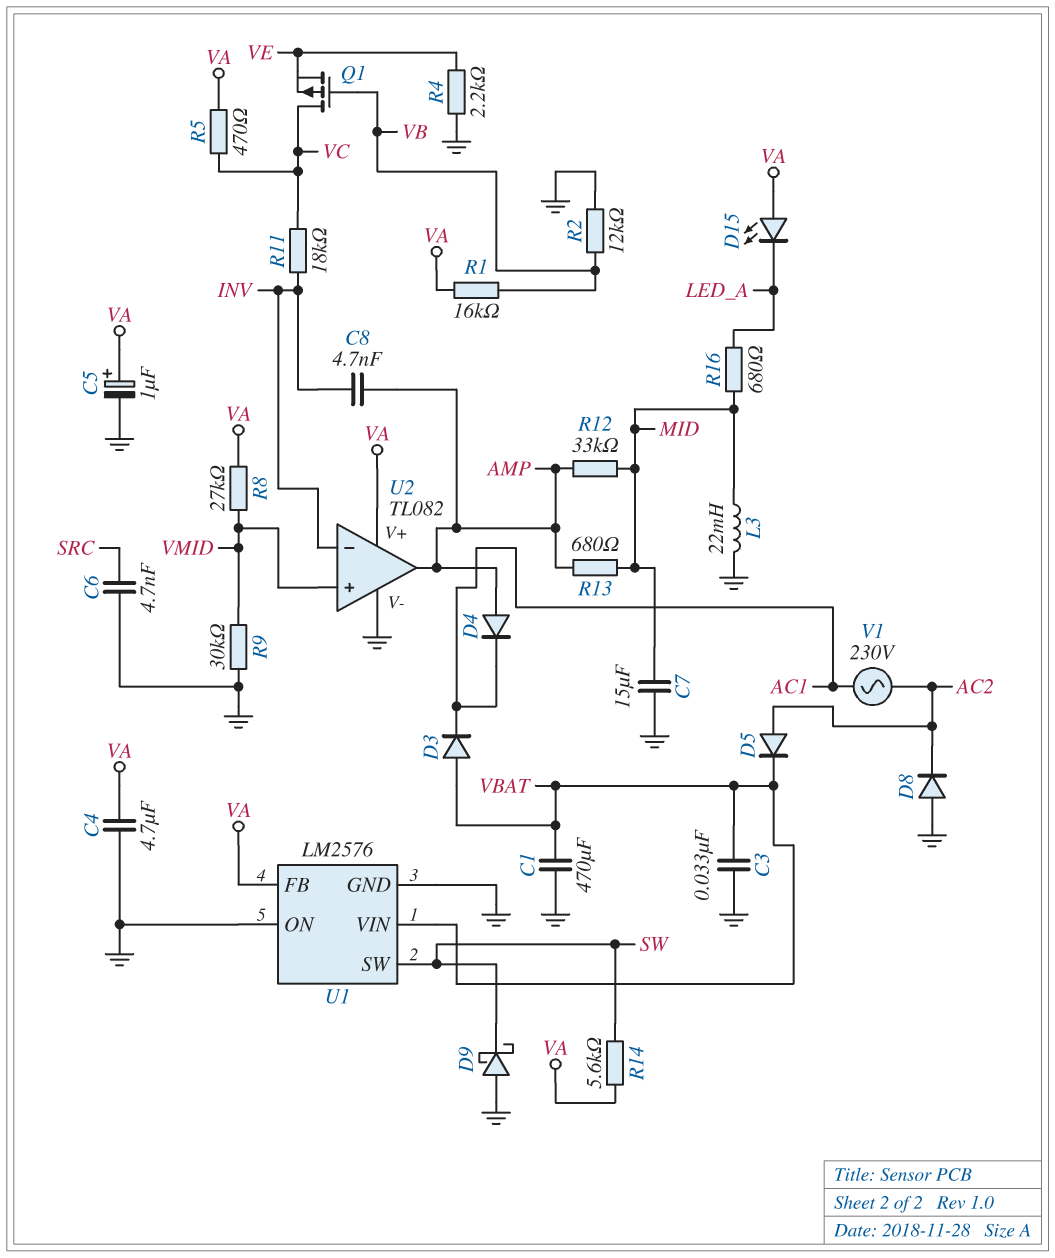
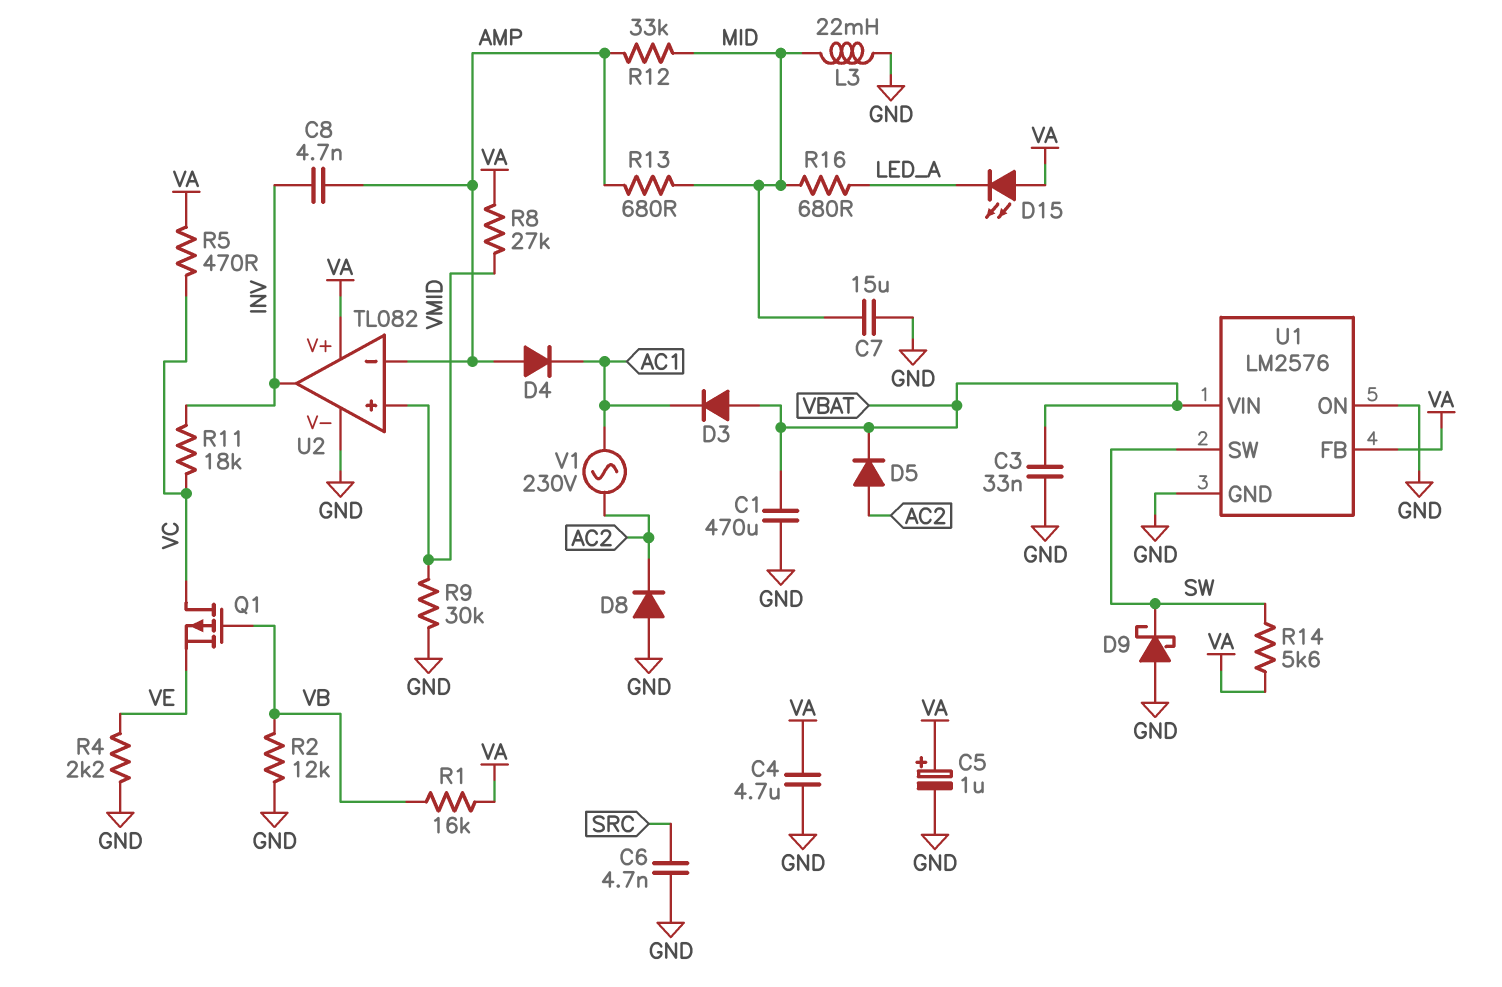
U2 pin in-: INV -> AMP
U2 pin out: AMP -> INV

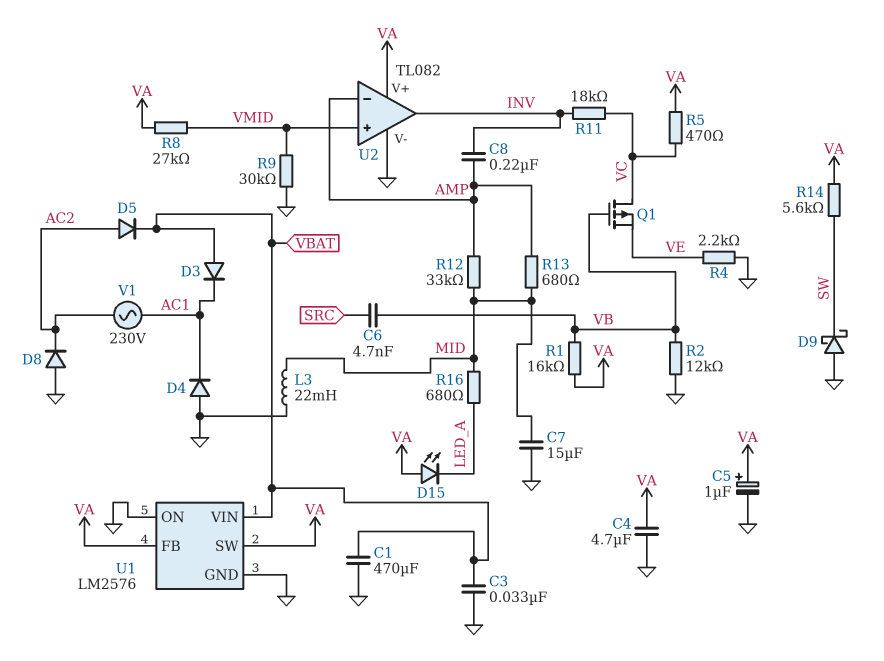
C6: 4.7nF (GND, SRC) -> 4.7nF (SRC, VB)
C8: 4.7nF (AMP, INV) -> 220nF (AMP, INV)
D4: diode (A AMP, K AC1) -> diode (A GND, K AC1)
U1 pin SW: SW -> VA

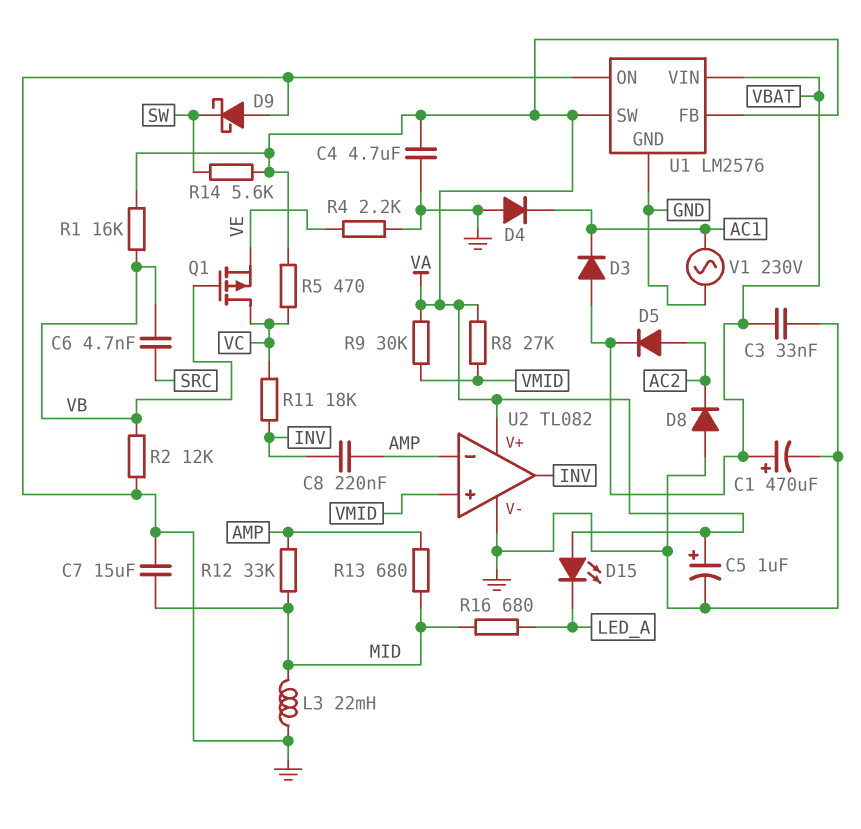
C1: 470uF (GND, VBAT) -> 470uF (plus VBAT, minus GND)
R9: 30k (GND, VMID) -> 30k (VA, VMID)
V1: AC 230V (AC1, AC2) -> AC 230V (AC1, GND)

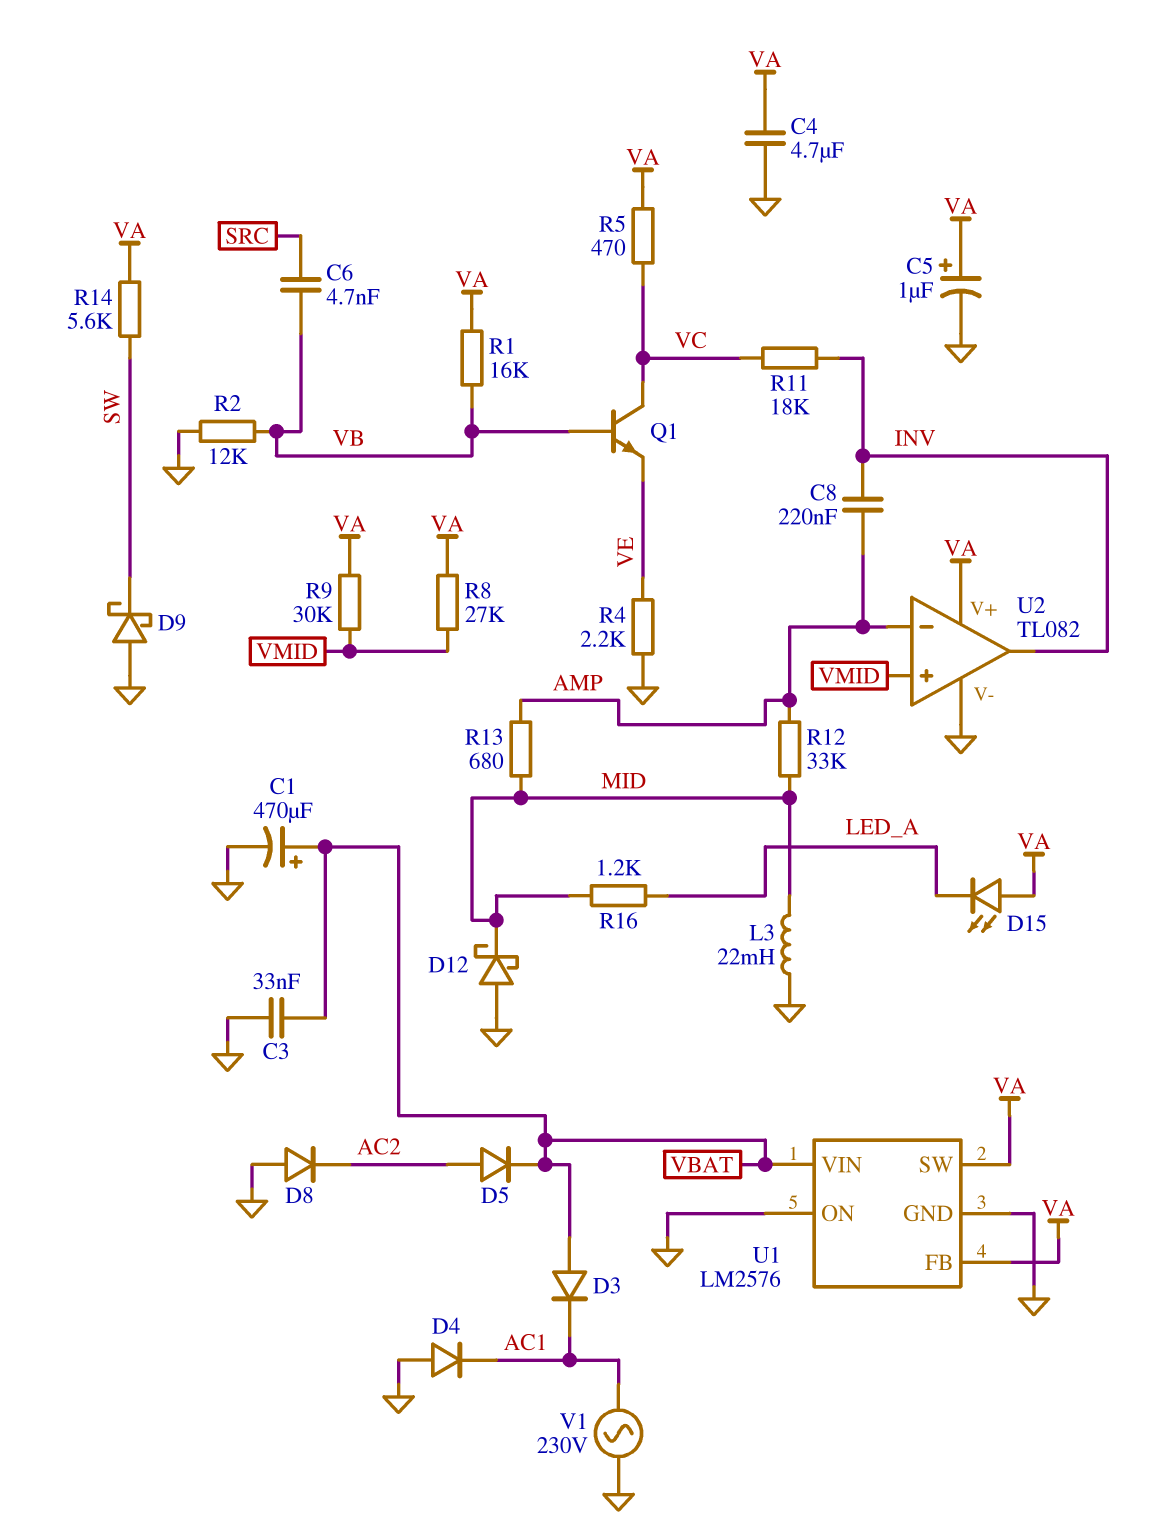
C7: 15uF (GND, MID) -> none
D12: none -> schottky (A GND, K MID)
Q1: PMOS (G VB, D VC, S VE) -> NPN (B VB, C VC, E VE)
R16: 680 (LED_A, MID) -> 1.2k (LED_A, MID)

